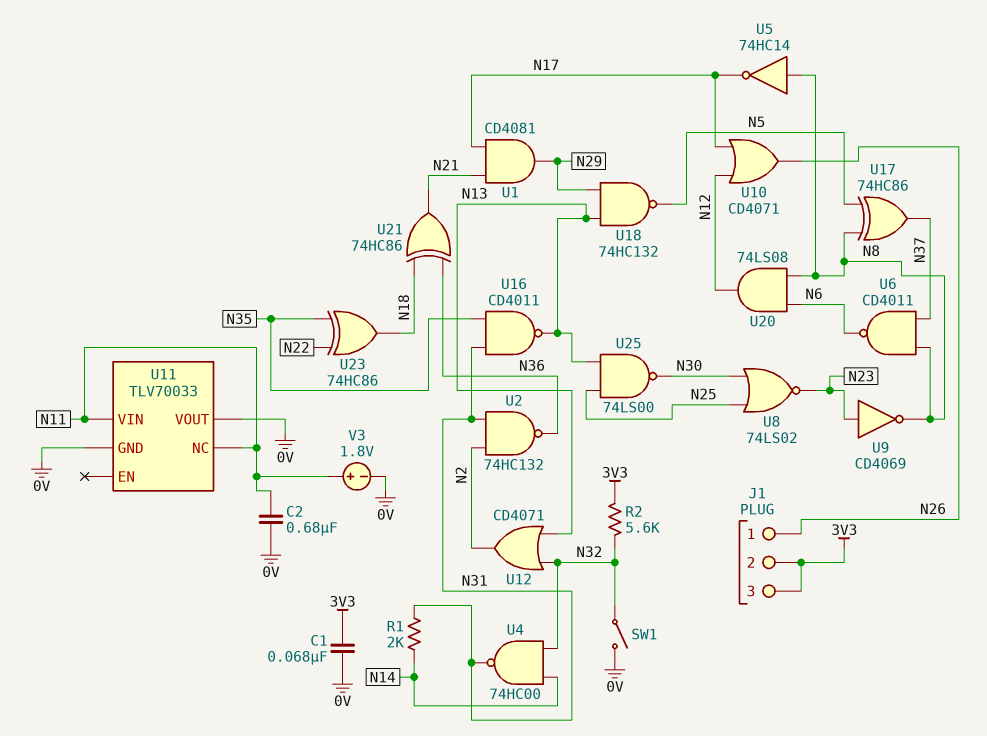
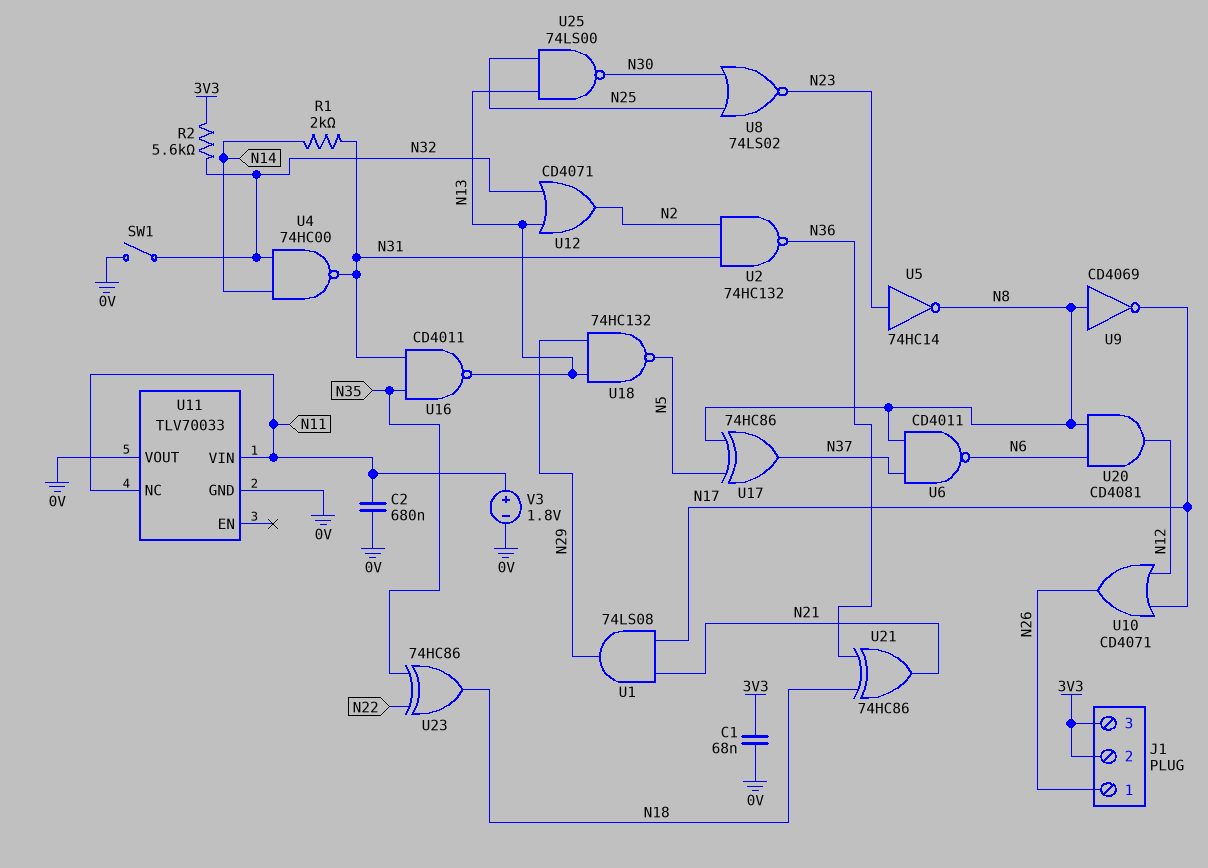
U1: AND CD4081 (in N17, in N21, out N29) -> AND 74LS08 (in N17, in N21, out N29)
U5: NOT 74HC14 (in N8, out N17) -> NOT 74HC14 (in N23, out N8)
U9: NOT CD4069 (in N23, out N8) -> NOT CD4069 (in N8, out N17)
U20: AND 74LS08 (in N6, in N8, out N12) -> AND CD4081 (in N6, in N8, out N12)

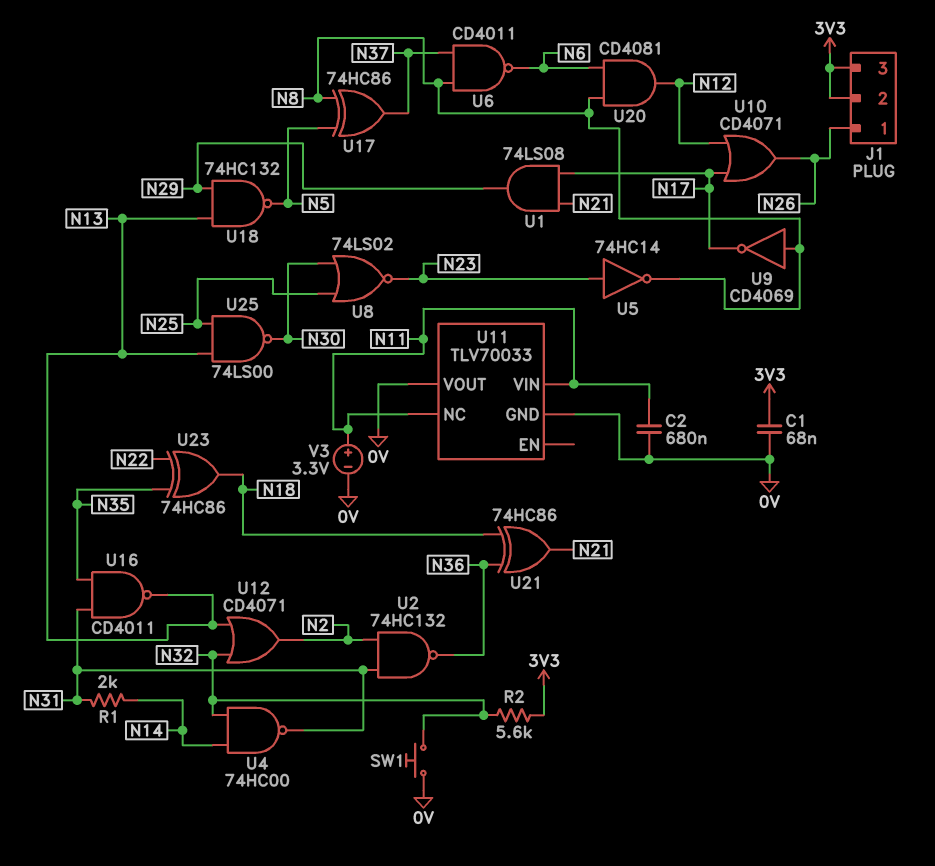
SW1: switch (0V, N32) -> button (0V, N32)
V3: 1.8V (plus N11, minus 0V) -> 3.3V (plus N11, minus 0V)

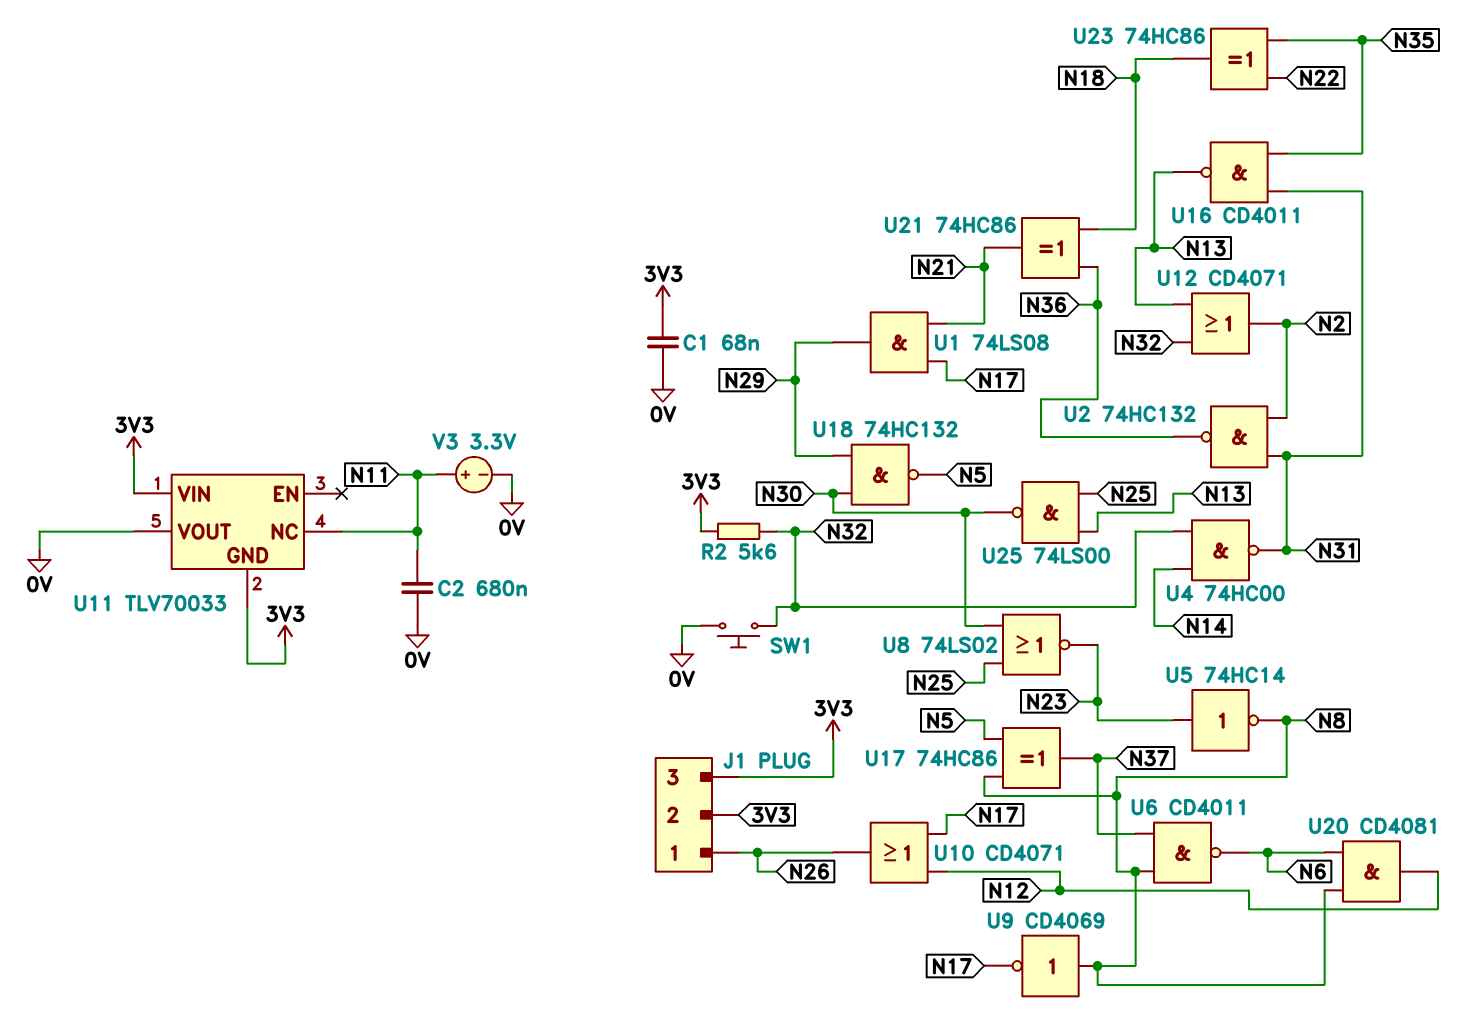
R1: 2k (N14, N31) -> none
U11 pin GND: 0V -> 3V3
U11 pin VIN: N11 -> 3V3
U18: NAND 74HC132 (in N13, in N29, out N5) -> NAND 74HC132 (in N29, in N30, out N5)

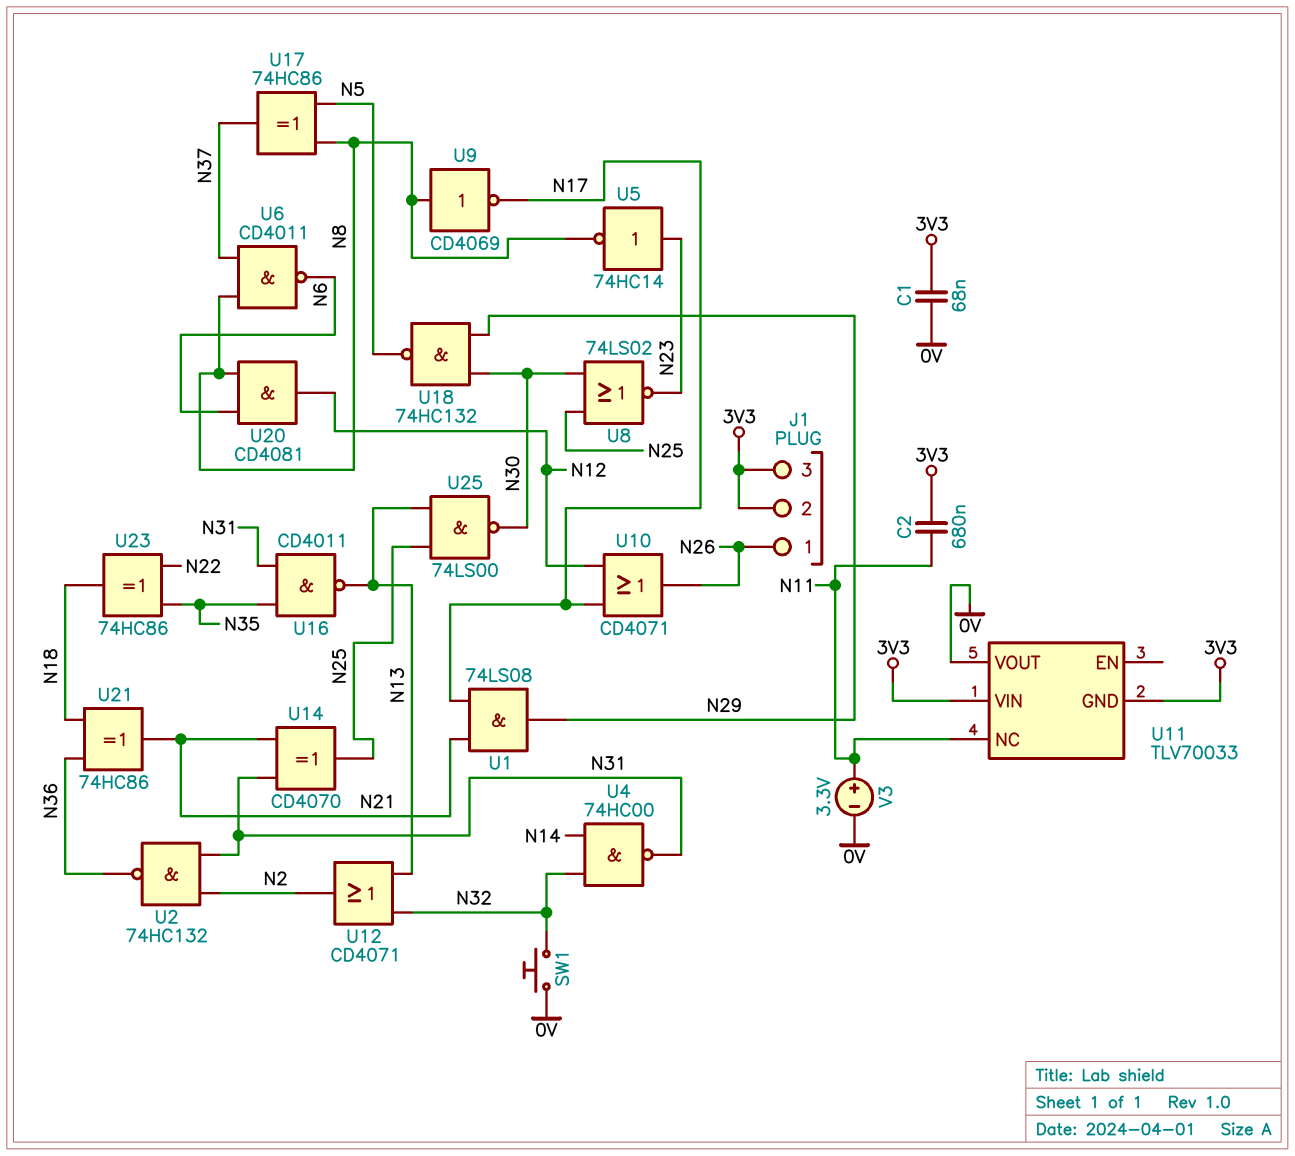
C2: 680nF (0V, N11) -> 680nF (3V3, N11)
R2: 5.6k (3V3, N32) -> none
U14: none -> XOR CD4070 (in N21, in N31, out N25)

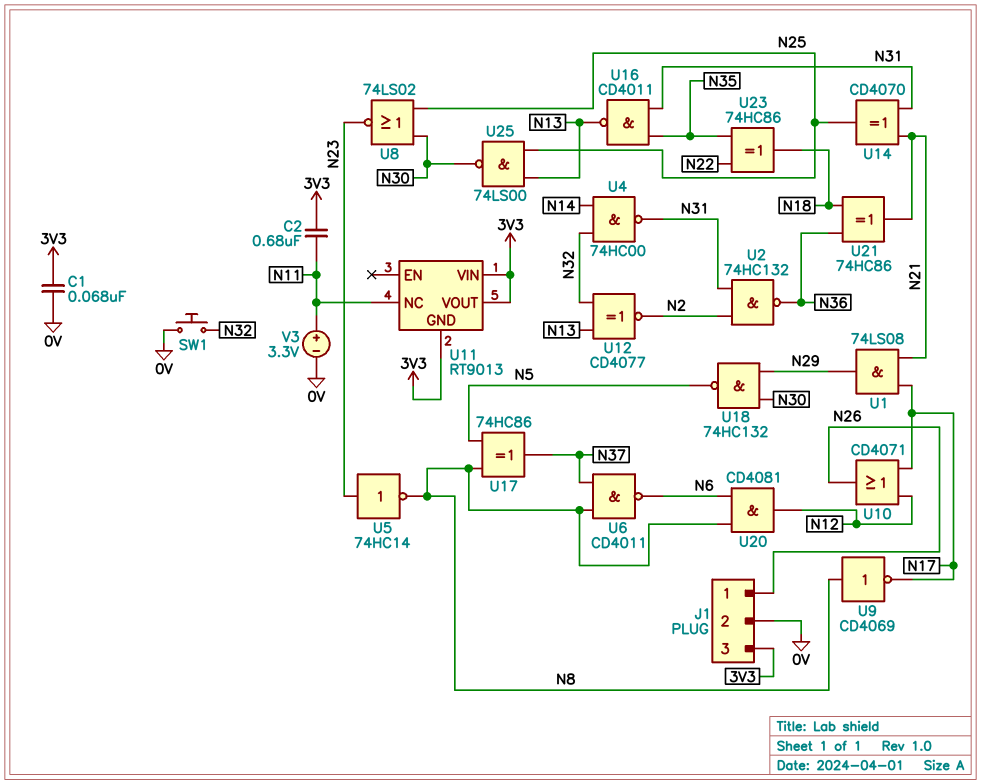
J1 pin 2: 3V3 -> 0V
U11: TLV70033 -> RT9013
U11 pin VOUT: 0V -> 3V3
U12: OR CD4071 (in N13, in N32, out N2) -> XNOR CD4077 (in N13, in N32, out N2)

